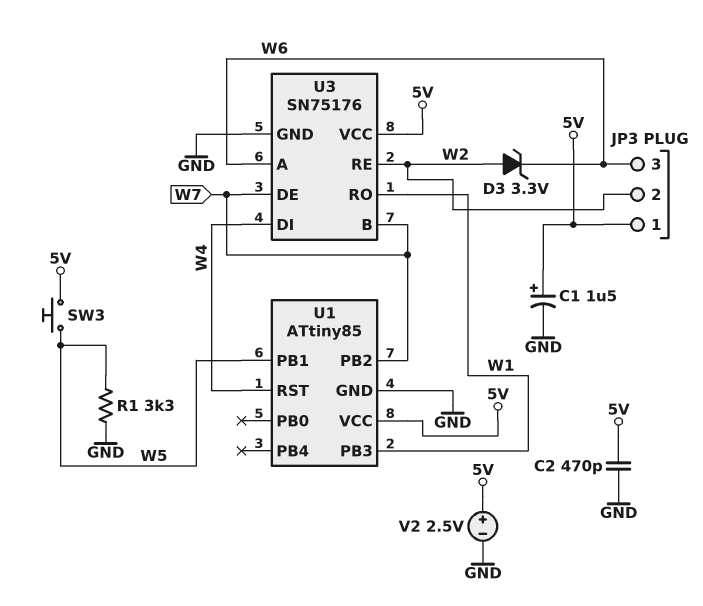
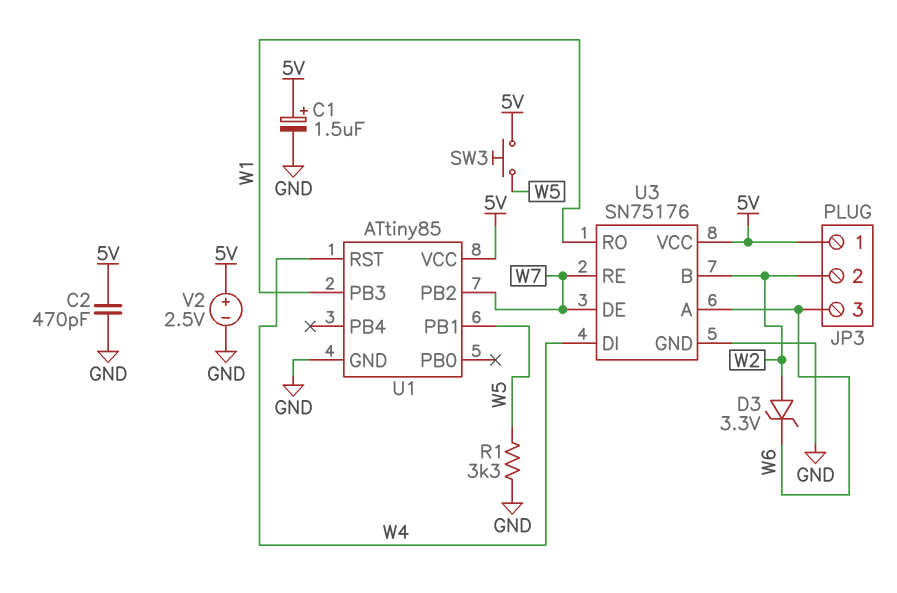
U3 pin B: W7 -> W2
U3 pin RE: W2 -> W7

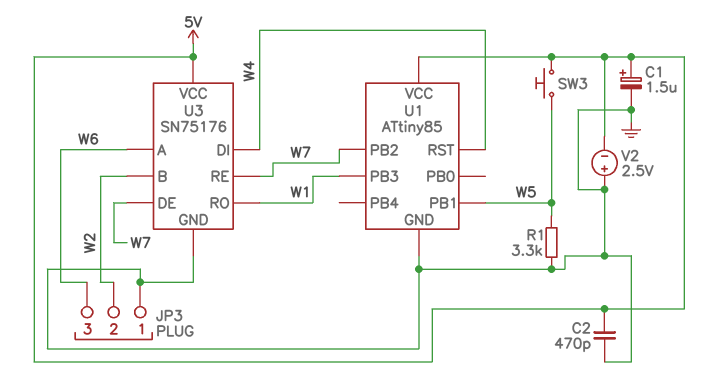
D3: zener 3.3V (A W2, K W6) -> none
JP3 pin 1: 5V -> GND
V2: 2.5V (plus 5V, minus GND) -> 2.5V (plus GND, minus 5V)

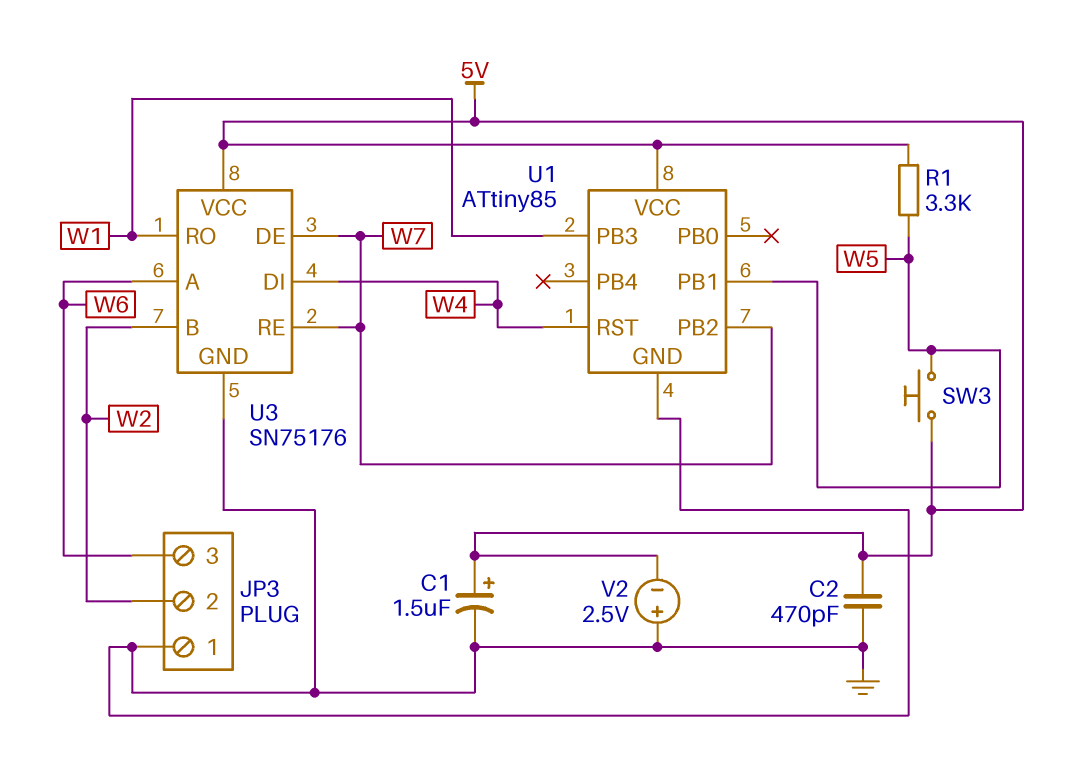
R1: 3.3k (GND, W5) -> 3.3k (5V, W5)

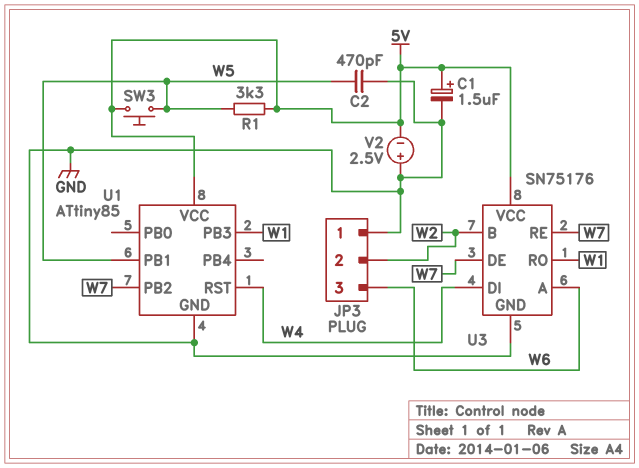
C2: 470pF (5V, GND) -> 470pF (GND, W5)

